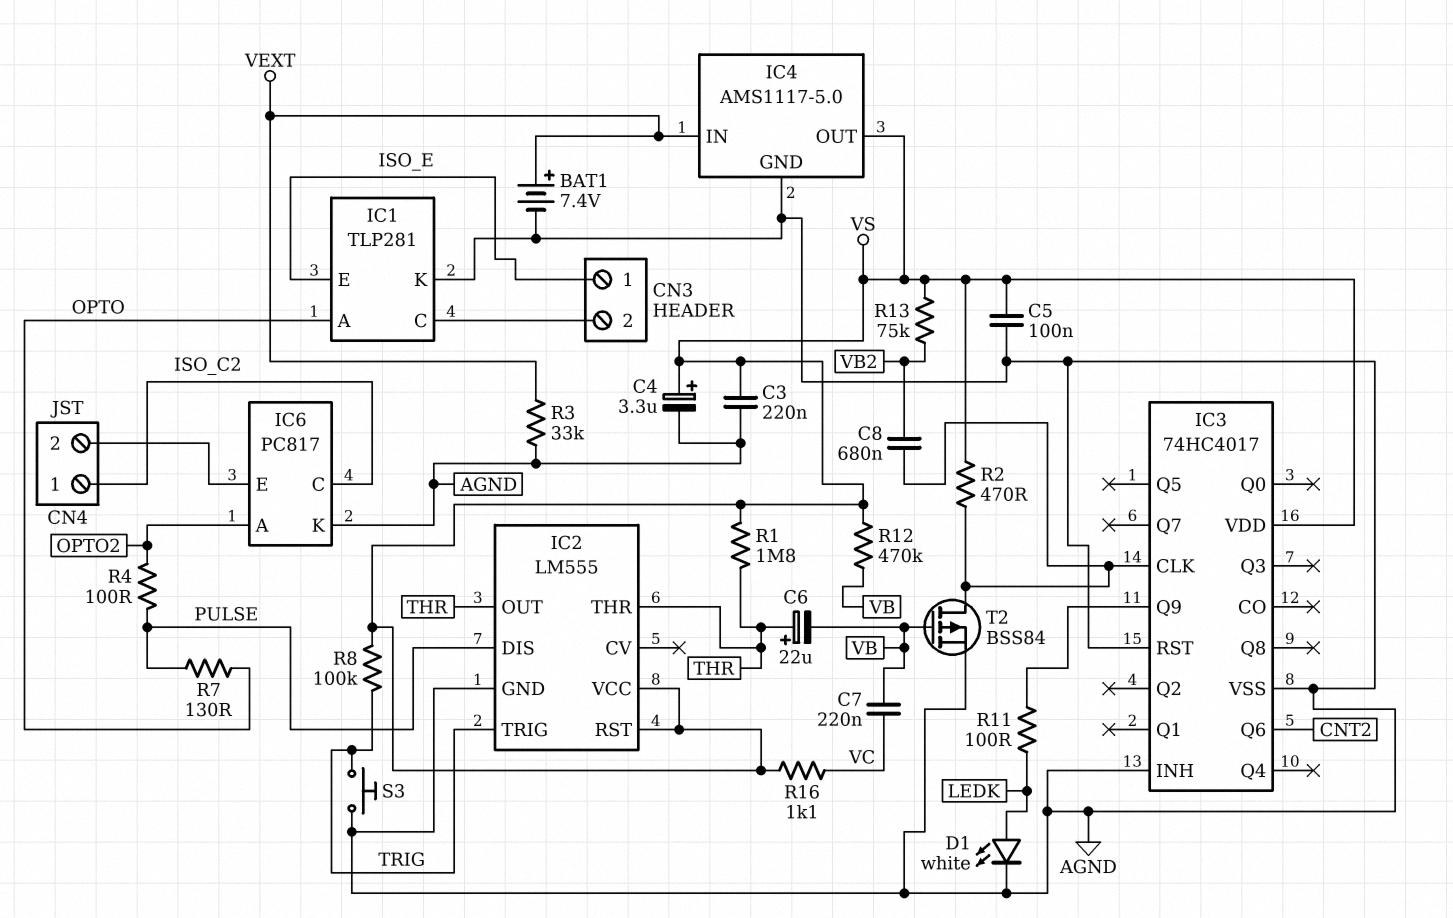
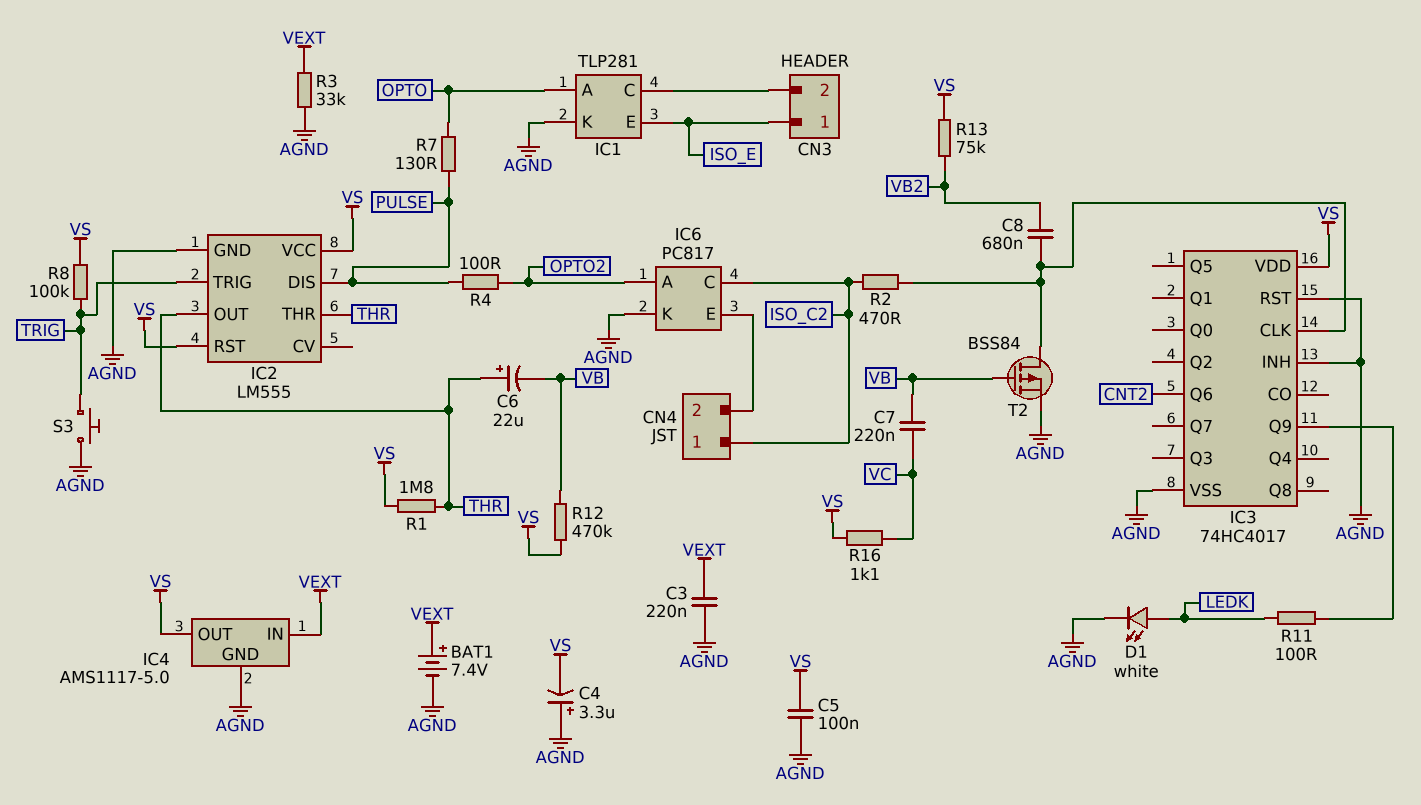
C3: 220nF (AGND, VS) -> 220nF (AGND, VEXT)
C4: 3.3uF (plus VS, minus AGND) -> 3.3uF (plus AGND, minus VS)
R2: 470 (IC3/CLK, VS) -> 470 (IC3/CLK, ISO_C2)

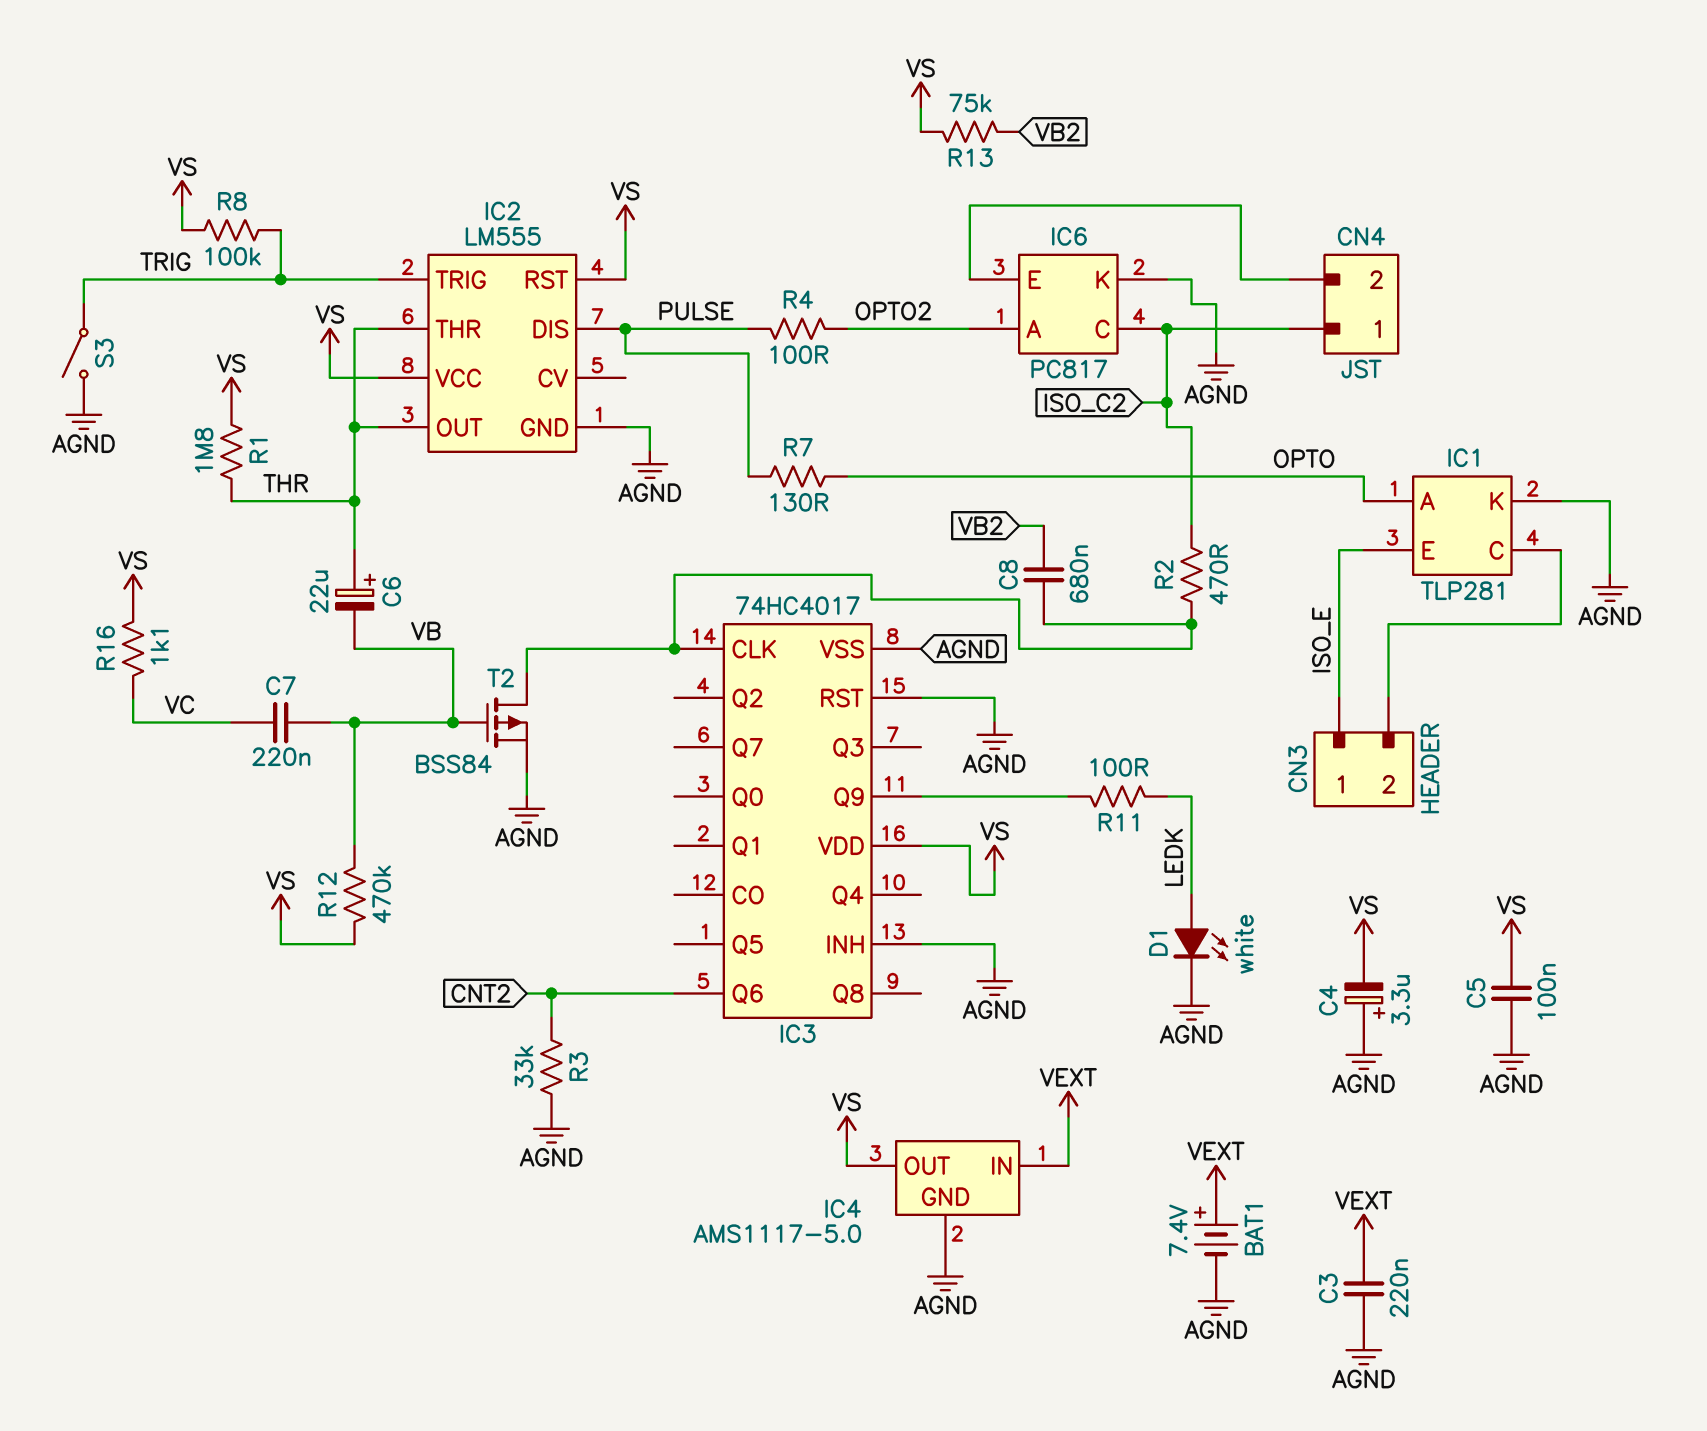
R3: 33k (AGND, VEXT) -> 33k (AGND, CNT2)
S3: button (AGND, TRIG) -> switch (AGND, TRIG)

